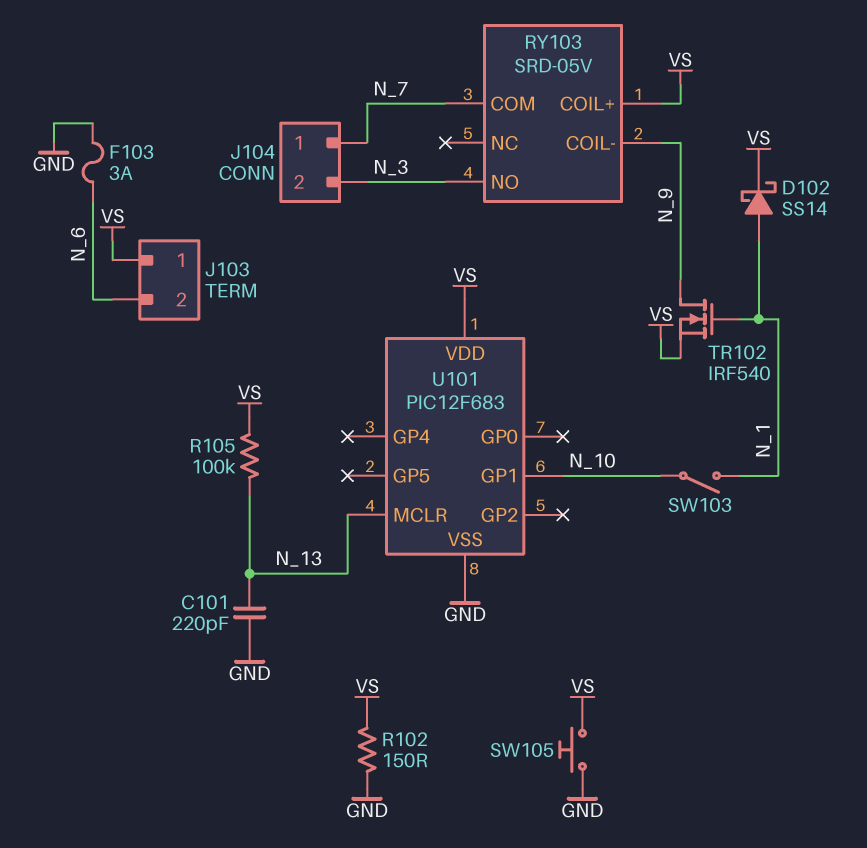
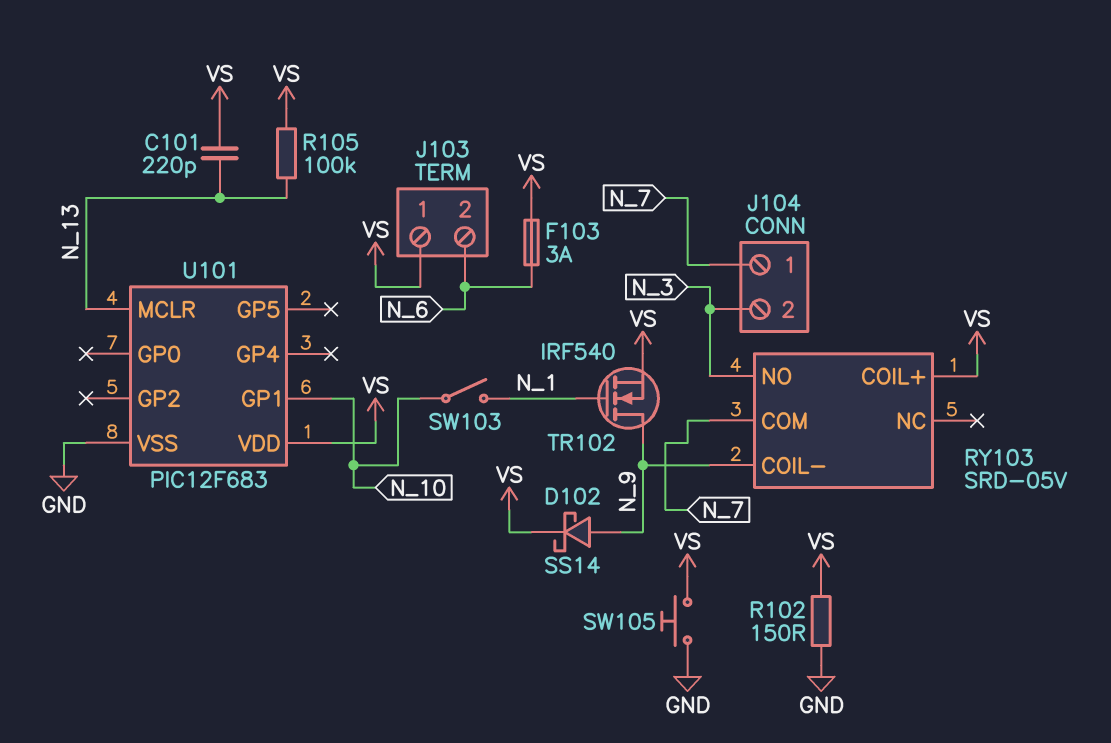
C101: 220pF (GND, N_13) -> 220pF (N_13, VS)
D102: schottky SS14 (A N_1, K VS) -> schottky SS14 (A N_9, K VS)
F103: 3A (GND, N_6) -> 3A (N_6, VS)

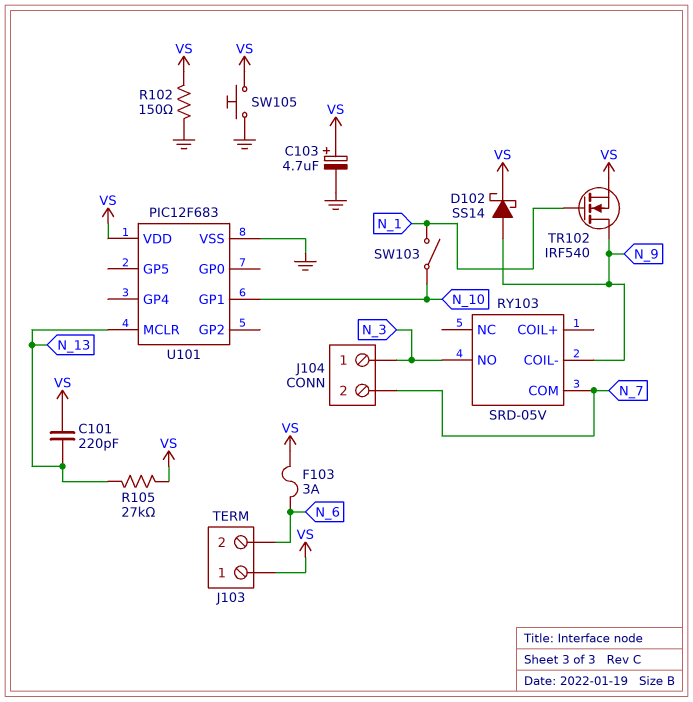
C103: none -> 4.7uF (plus VS, minus GND)
J104 pin 1: N_7 -> N_3
J104 pin 2: N_3 -> N_7
R105: 100k (N_13, VS) -> 27k (N_13, VS)
RY103 pin COIL+: VS -> none

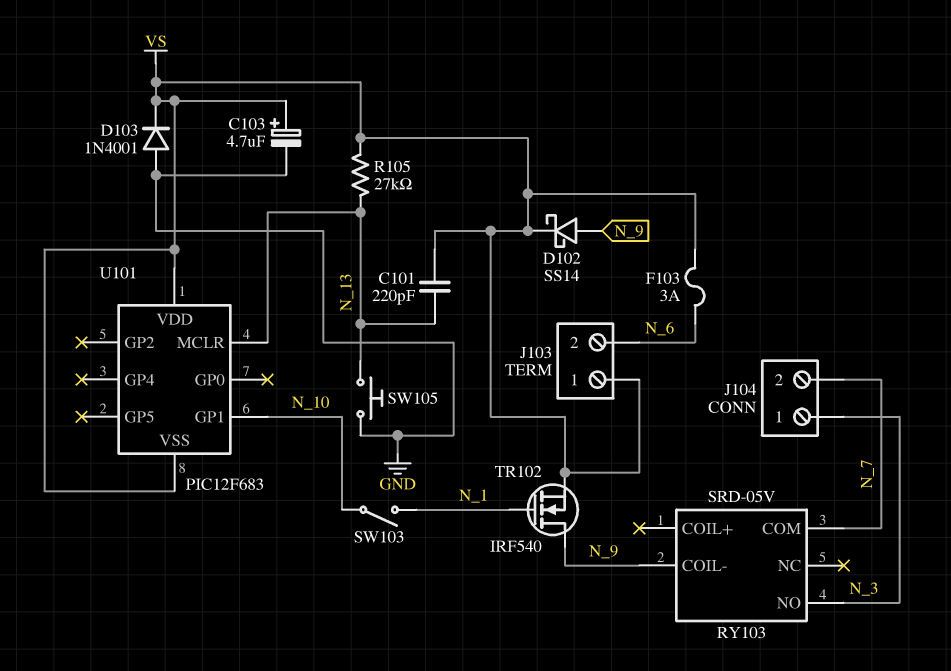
D103: none -> diode 1N4001 (A GND, K VS)
R102: 150 (GND, VS) -> none
SW105: button (GND, VS) -> button (GND, N_13)
U101 pin VSS: GND -> VS

